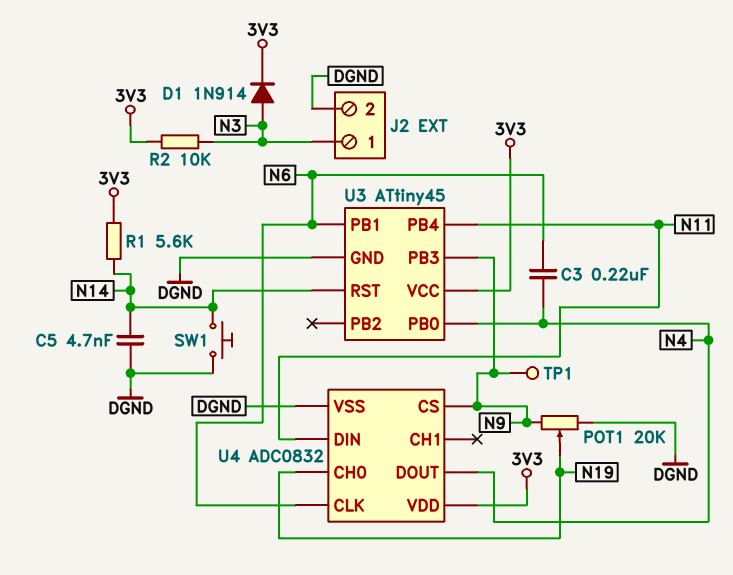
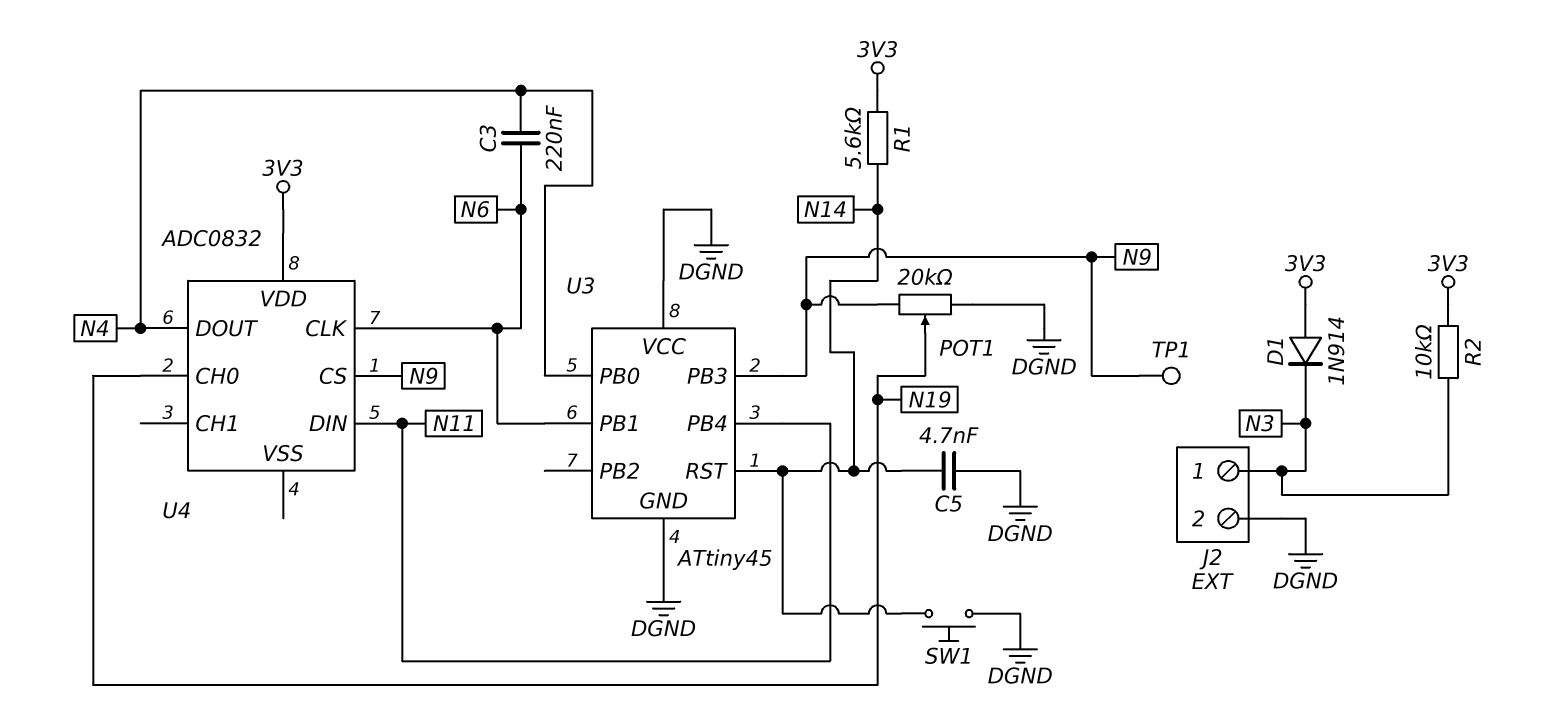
D1: diode 1N914 (A N3, K 3V3) -> diode 1N914 (A 3V3, K N3)
U3 pin VCC: 3V3 -> DGND
U4 pin VSS: DGND -> none

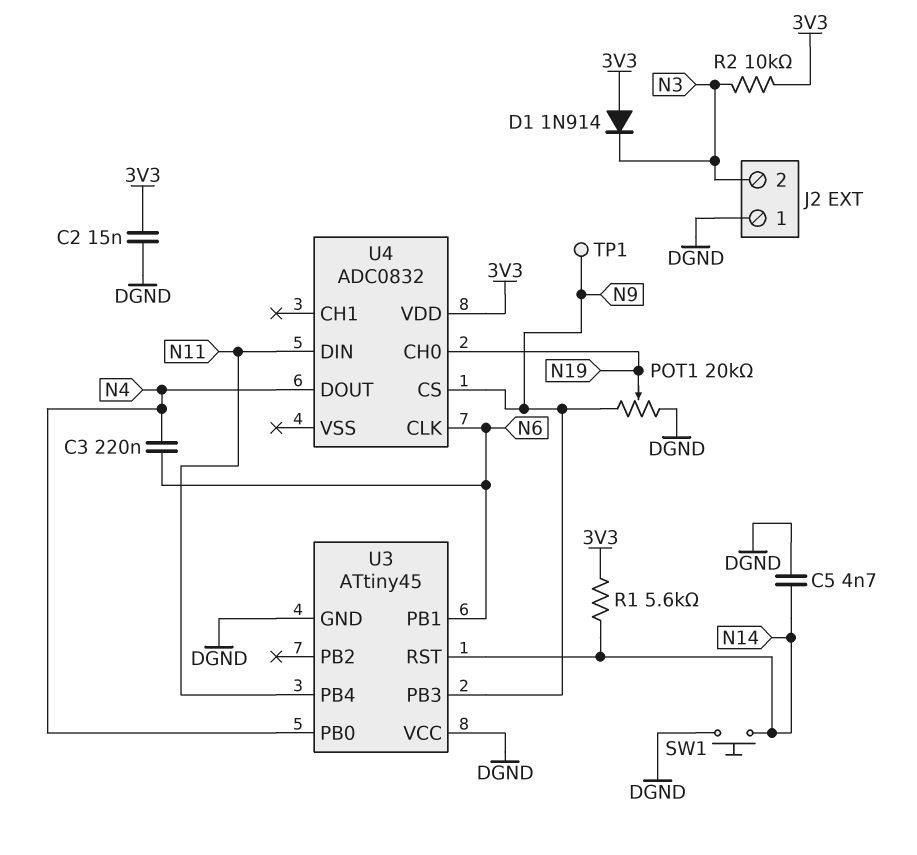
C2: none -> 15nF (3V3, DGND)
J2 pin 1: N3 -> DGND
J2 pin 2: DGND -> N3

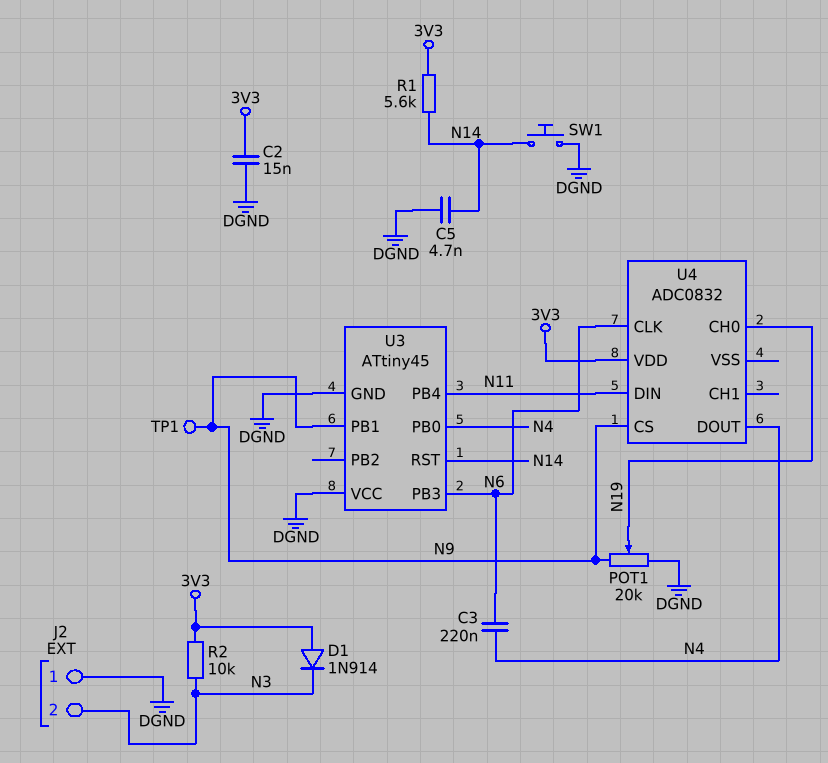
U3 pin PB1: N6 -> N9
U3 pin PB3: N9 -> N6

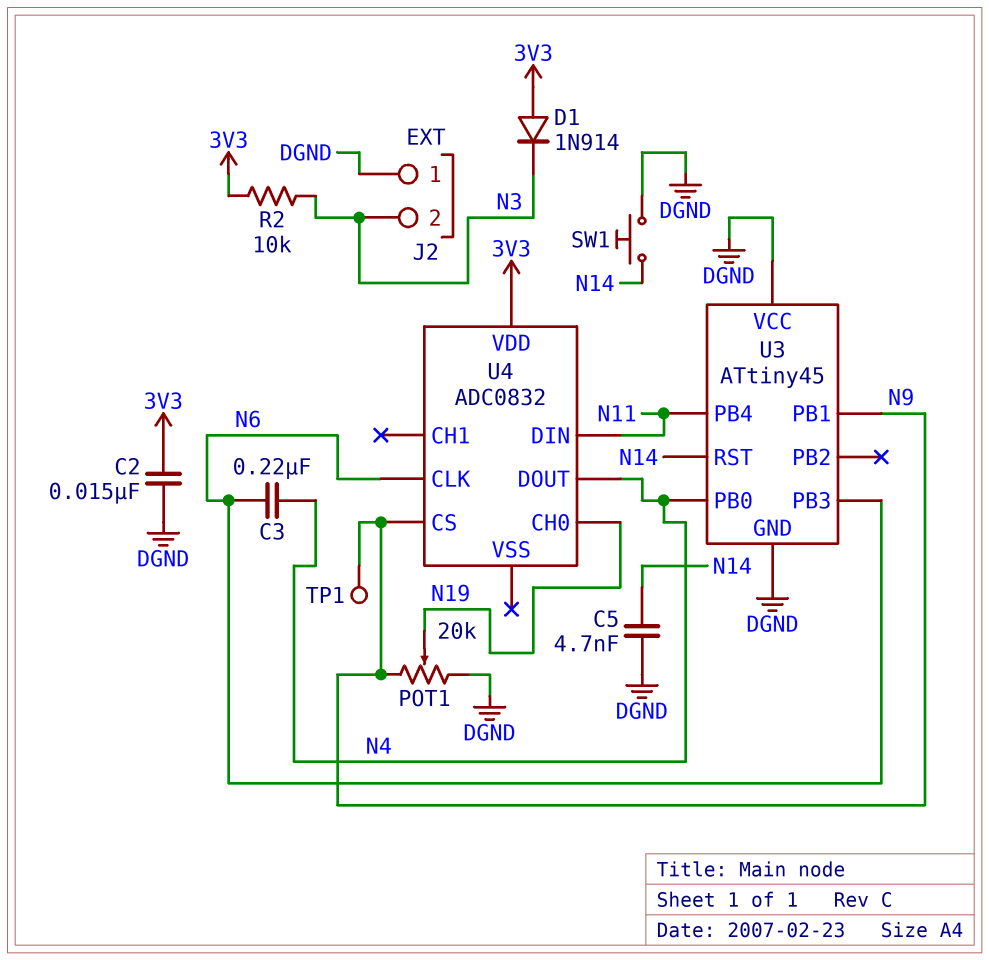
R1: 5.6k (3V3, N14) -> none

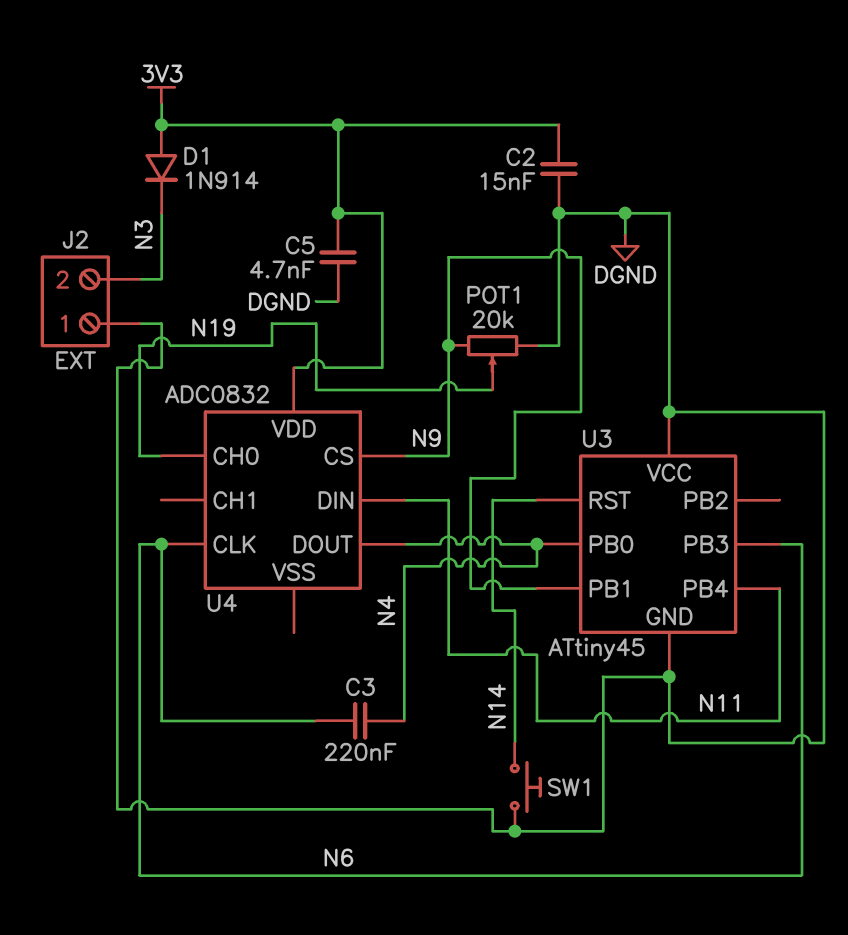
C5: 4.7nF (DGND, N14) -> 4.7nF (3V3, DGND)
R2: 10k (3V3, N3) -> none
TP1: test point (N9) -> none

